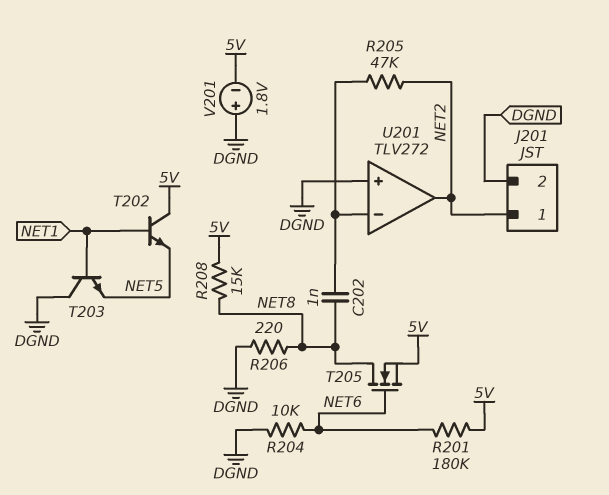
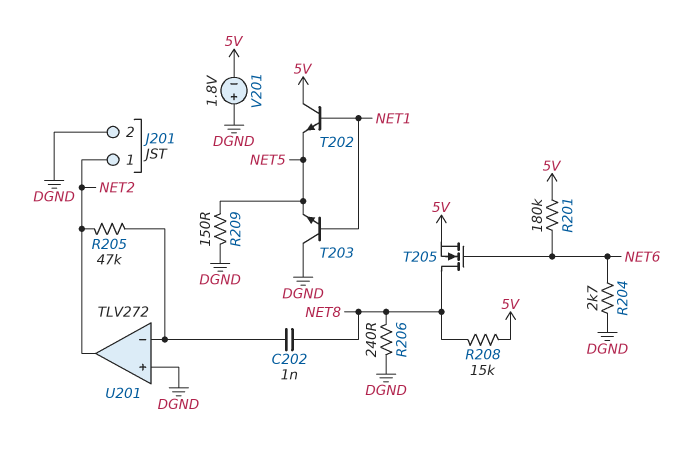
R204: 10k (DGND, NET6) -> 2.7k (DGND, NET6)
R206: 220 (DGND, NET8) -> 240 (DGND, NET8)
R209: none -> 150 (DGND, NET5)

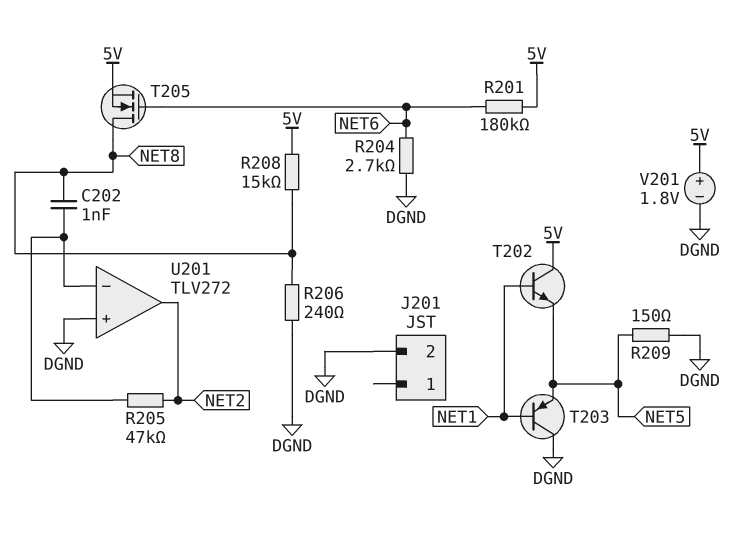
J201 pin 1: NET2 -> none
T203: NPN (B NET1, C DGND, E NET5) -> PNP (B NET1, C DGND, E NET5)
V201: 1.8V (plus DGND, minus 5V) -> 1.8V (plus 5V, minus DGND)

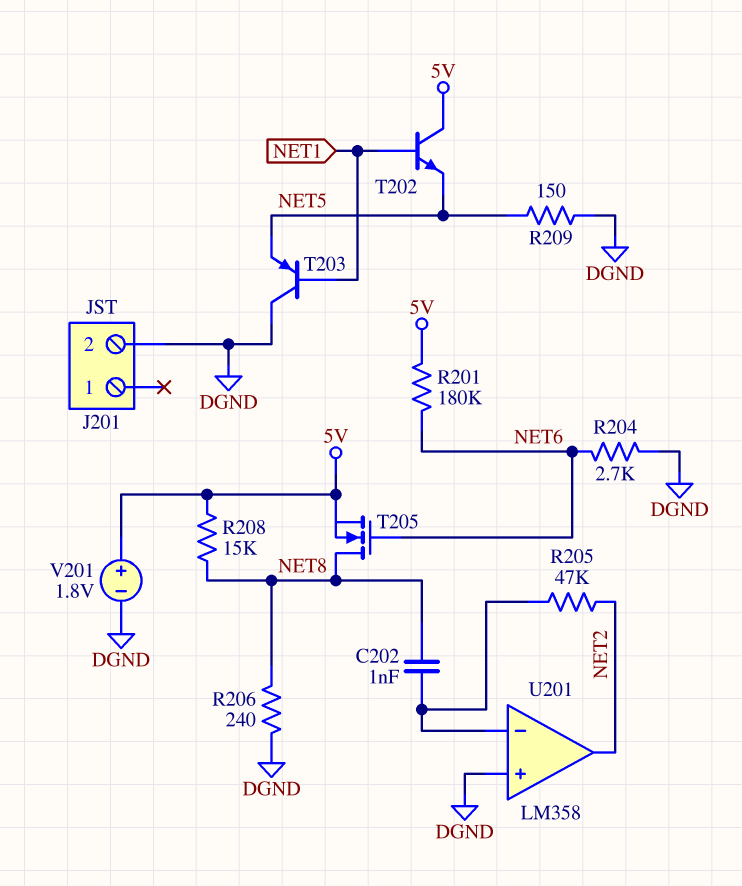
U201: TLV272 -> LM358

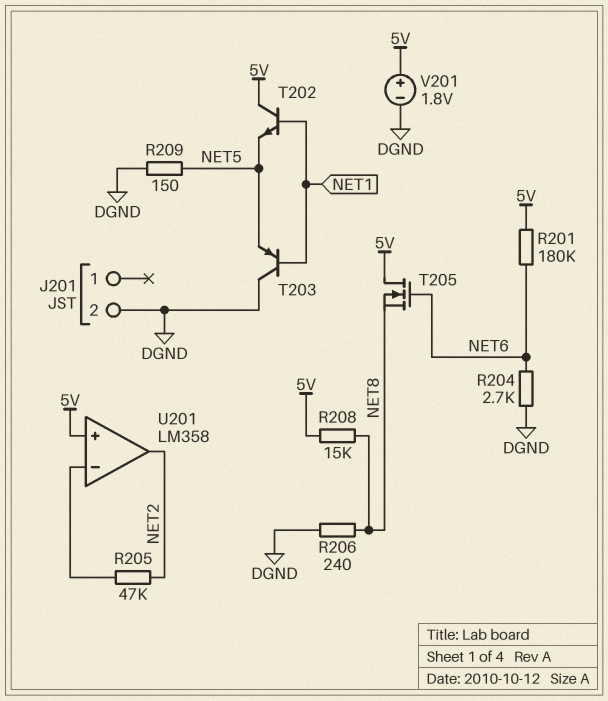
C202: 1nF (NET8, U201/in-) -> none
T205: NMOS (G NET6, D NET8, S 5V) -> NMOS (G NET6, D 5V, S NET8)
U201 pin in+: DGND -> 5V

